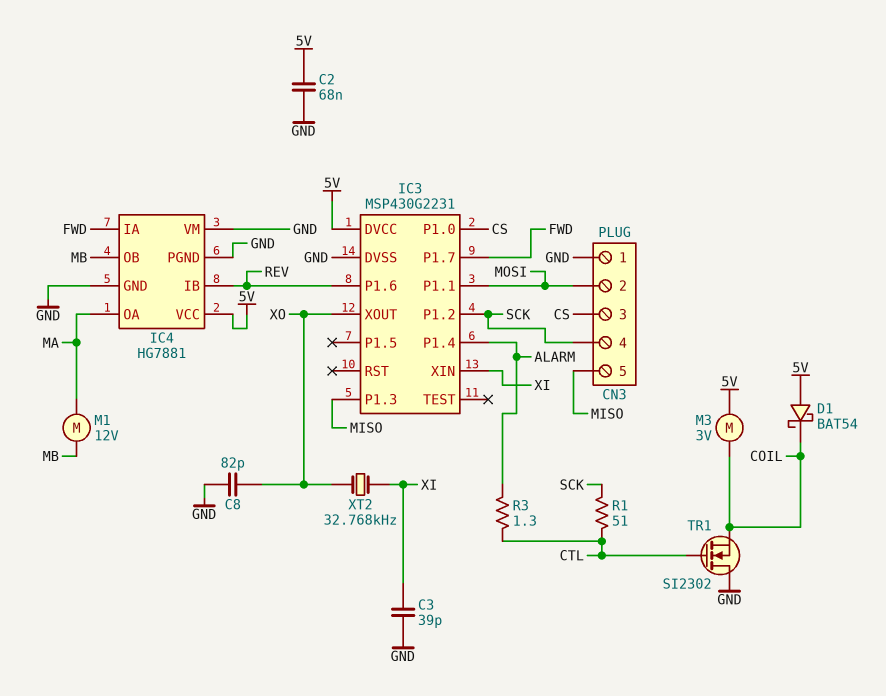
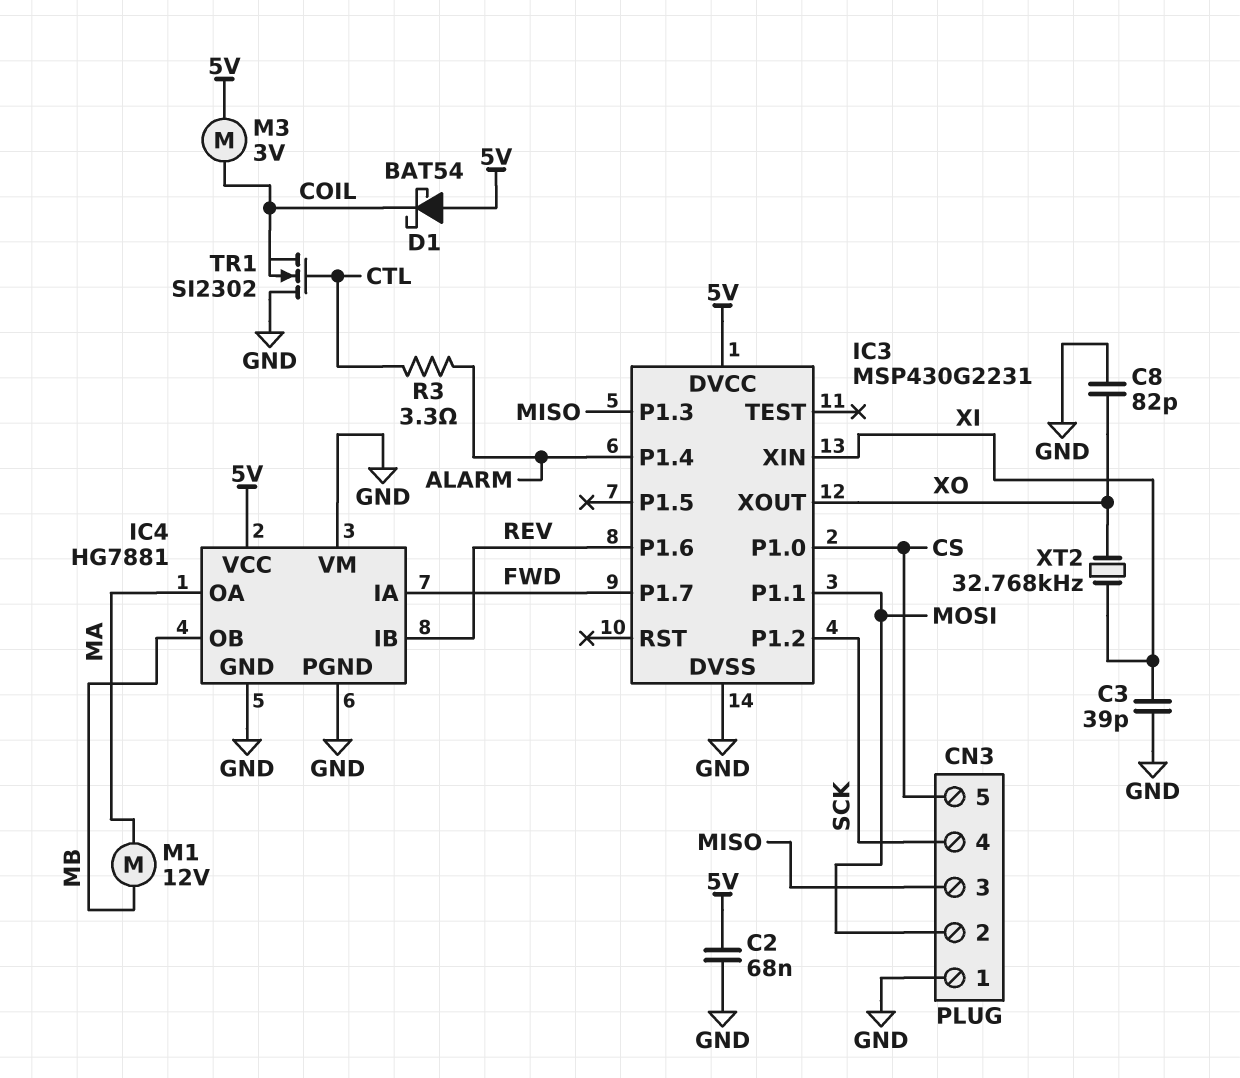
CN3 pin 3: CS -> MISO
CN3 pin 5: MISO -> CS
R1: 51 (CTL, SCK) -> none
R3: 1.3 (ALARM, CTL) -> 3.3 (ALARM, CTL)

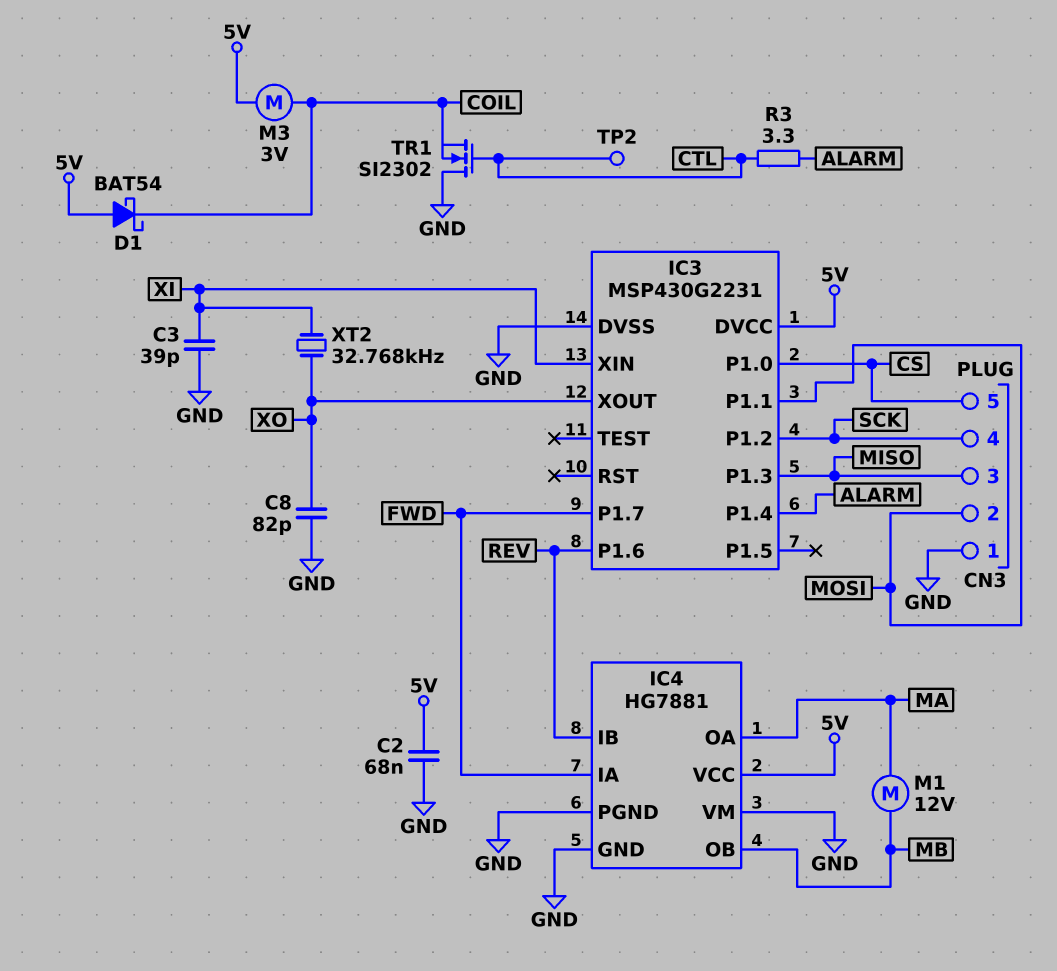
TP2: none -> test point (CTL)

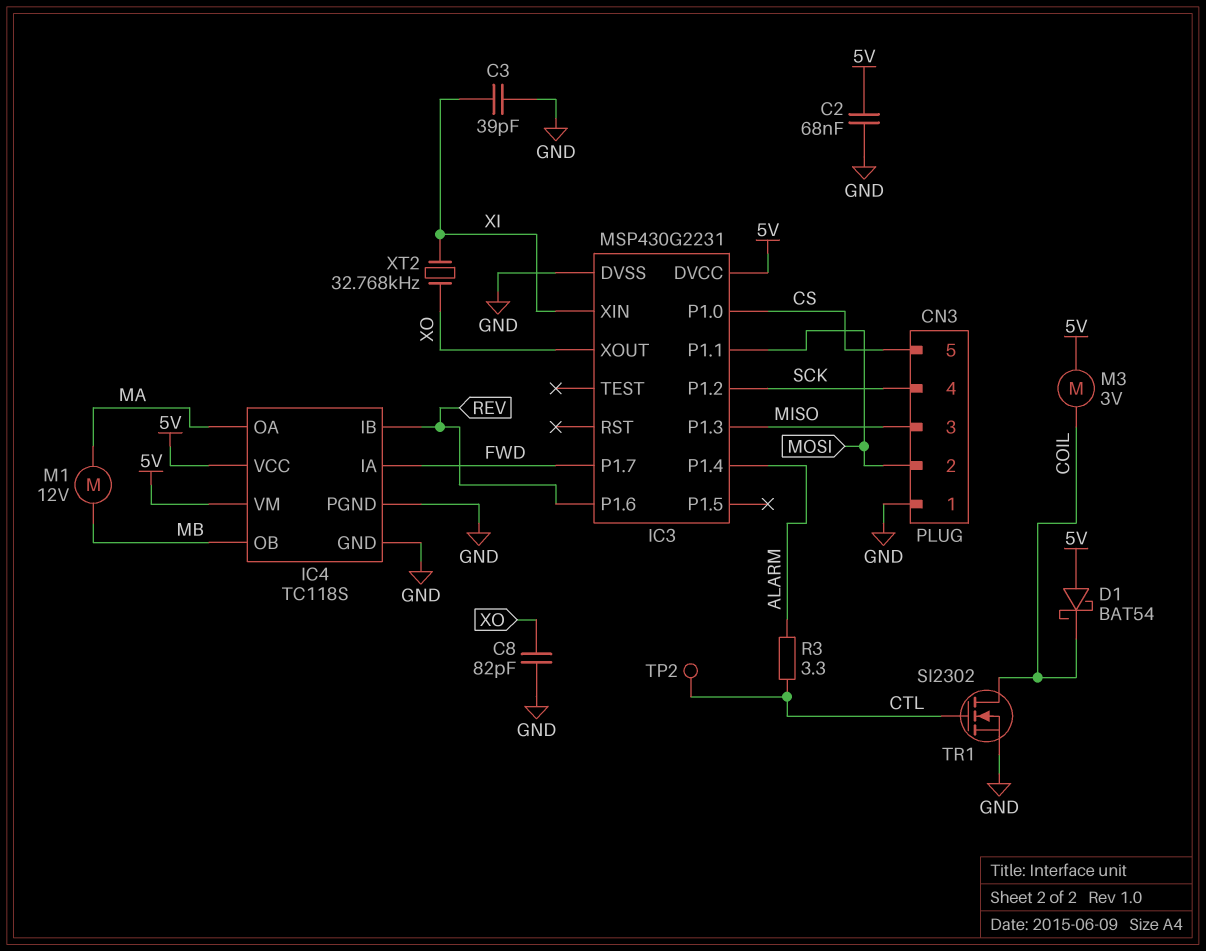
IC4: HG7881 -> TC118S
IC4 pin VM: GND -> 5V
TR1: NMOS SI2302 (G CTL, D GND, S COIL) -> NMOS SI2302 (G CTL, D COIL, S GND)

